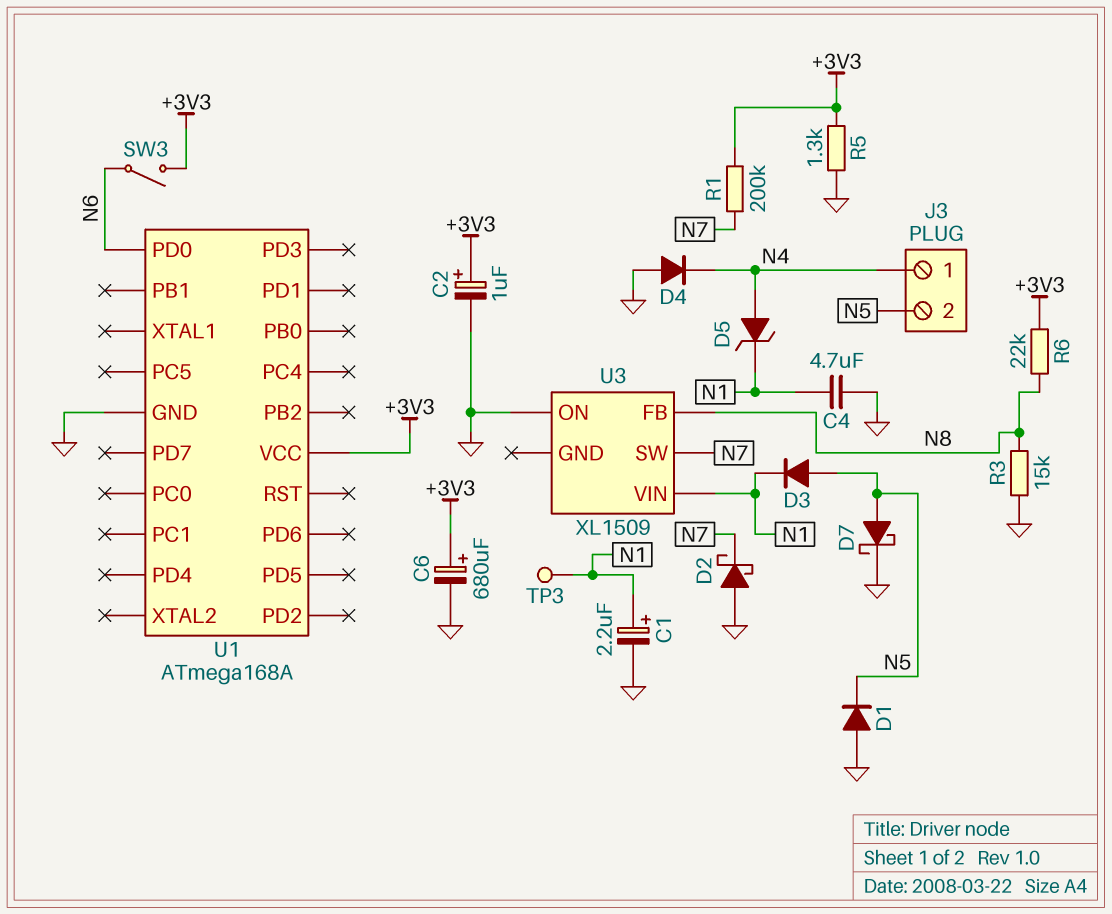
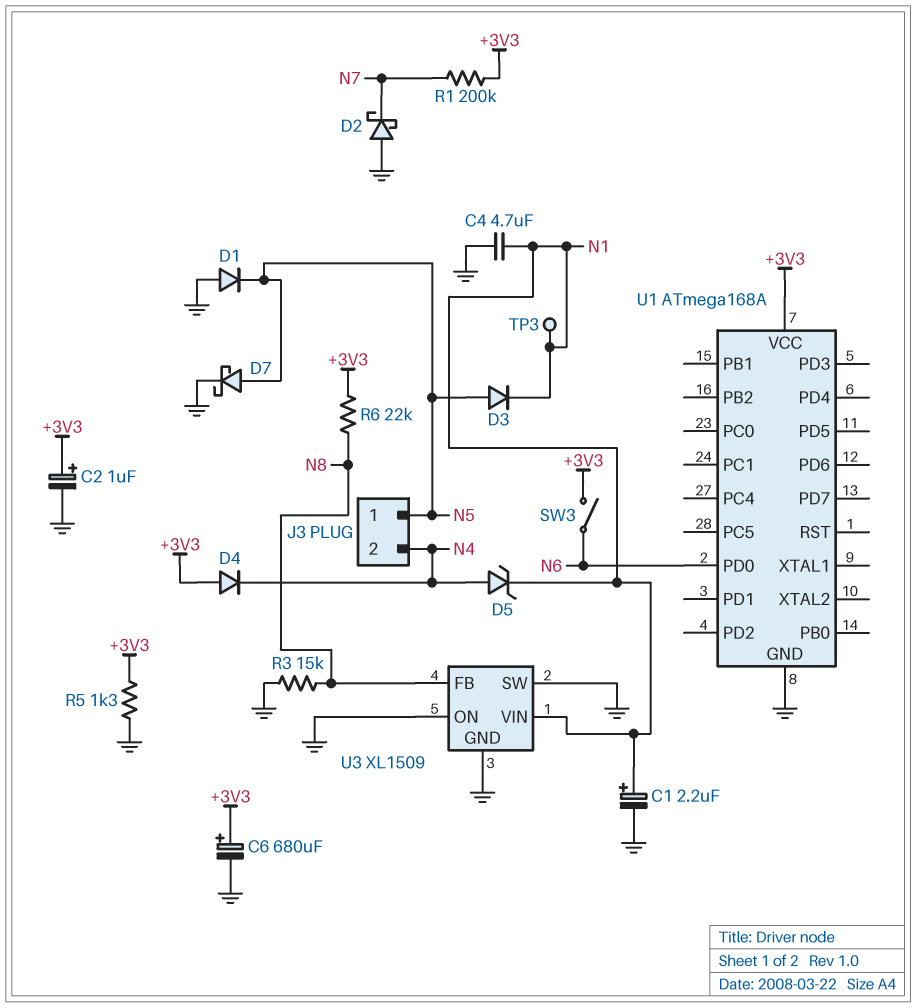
D4: diode (A GND, K N4) -> diode (A +3V3, K N4)
J3 pin 1: N4 -> N5
J3 pin 2: N5 -> N4
U3 pin GND: none -> GND
U3 pin SW: N7 -> GND

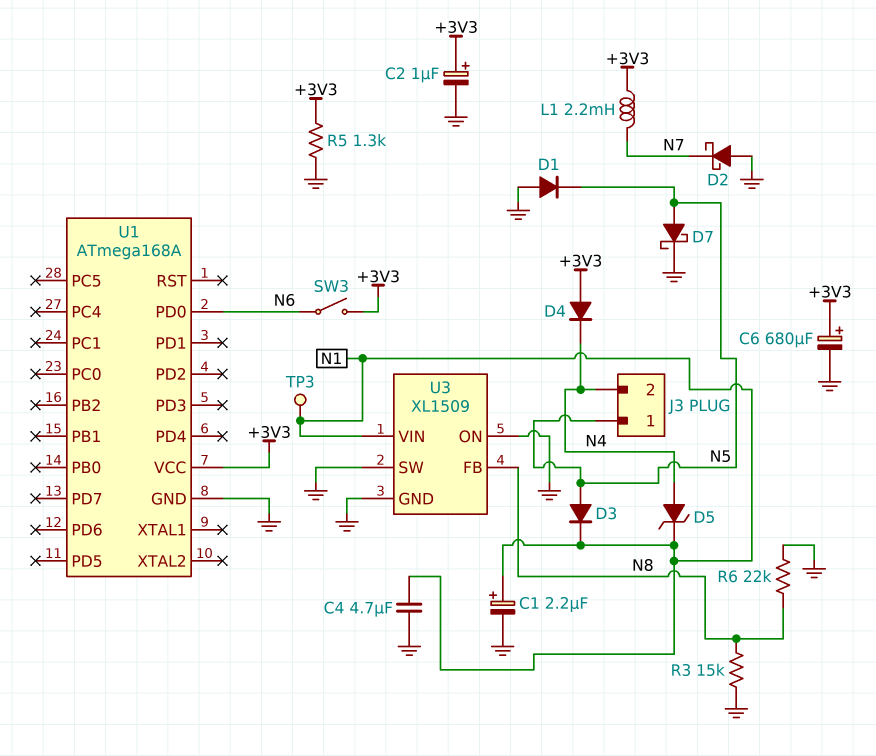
L1: none -> 2.2mH (+3V3, N7)
R1: 200k (+3V3, N7) -> none
R6: 22k (+3V3, N8) -> 22k (GND, N8)

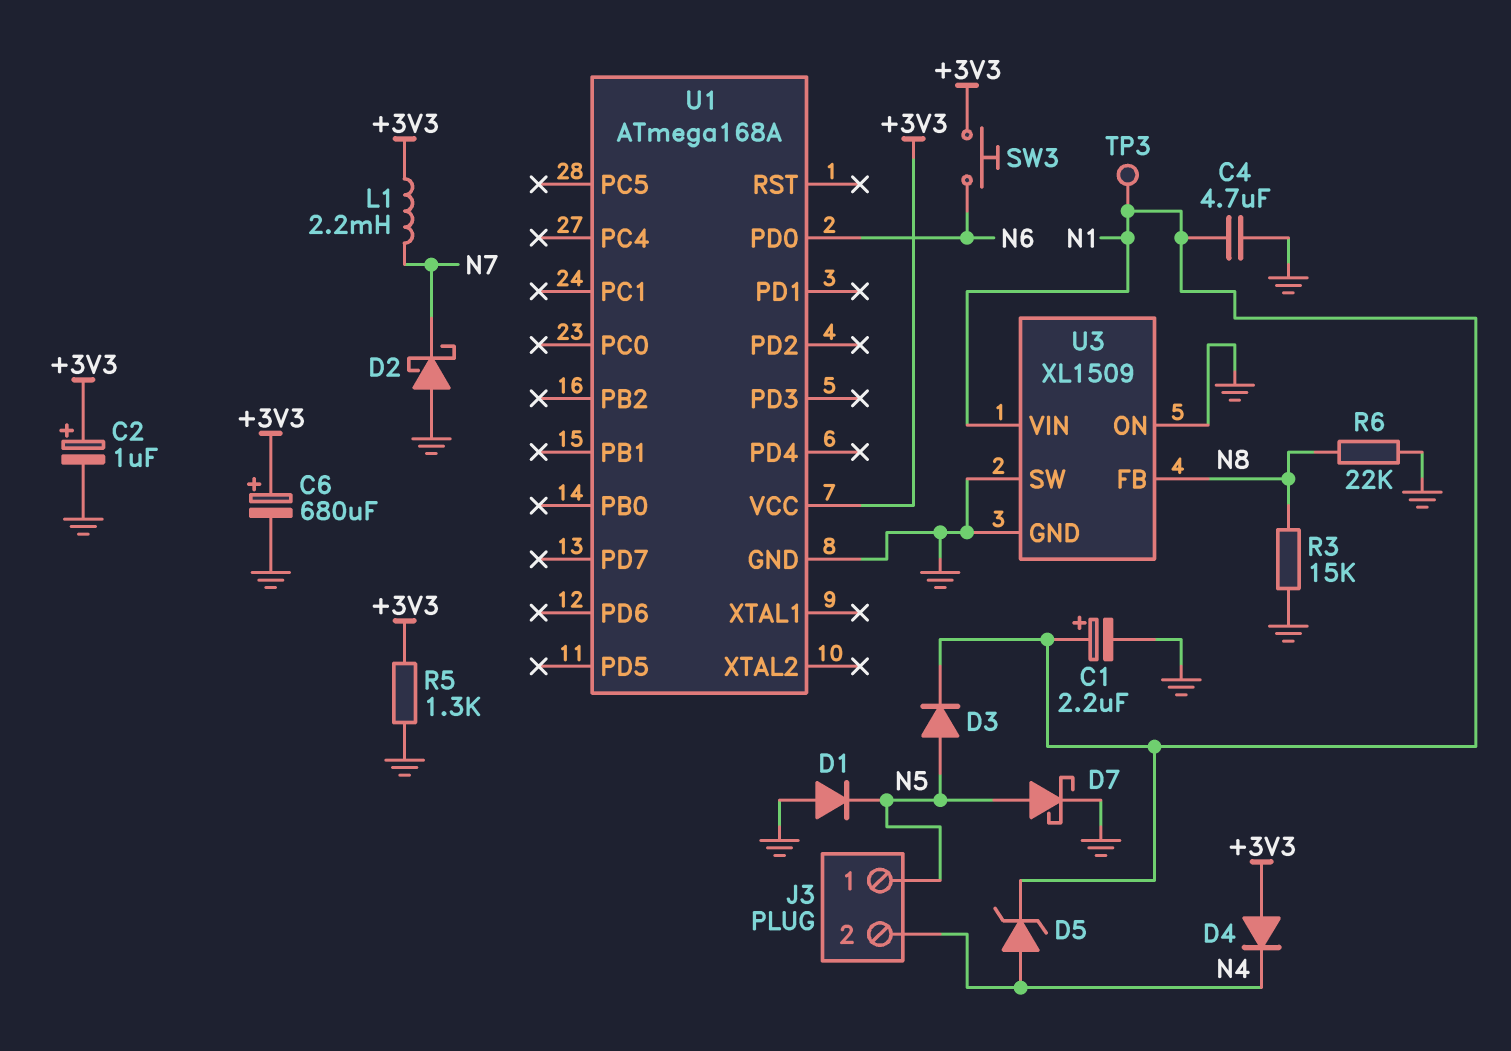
SW3: switch (+3V3, N6) -> button (+3V3, N6)

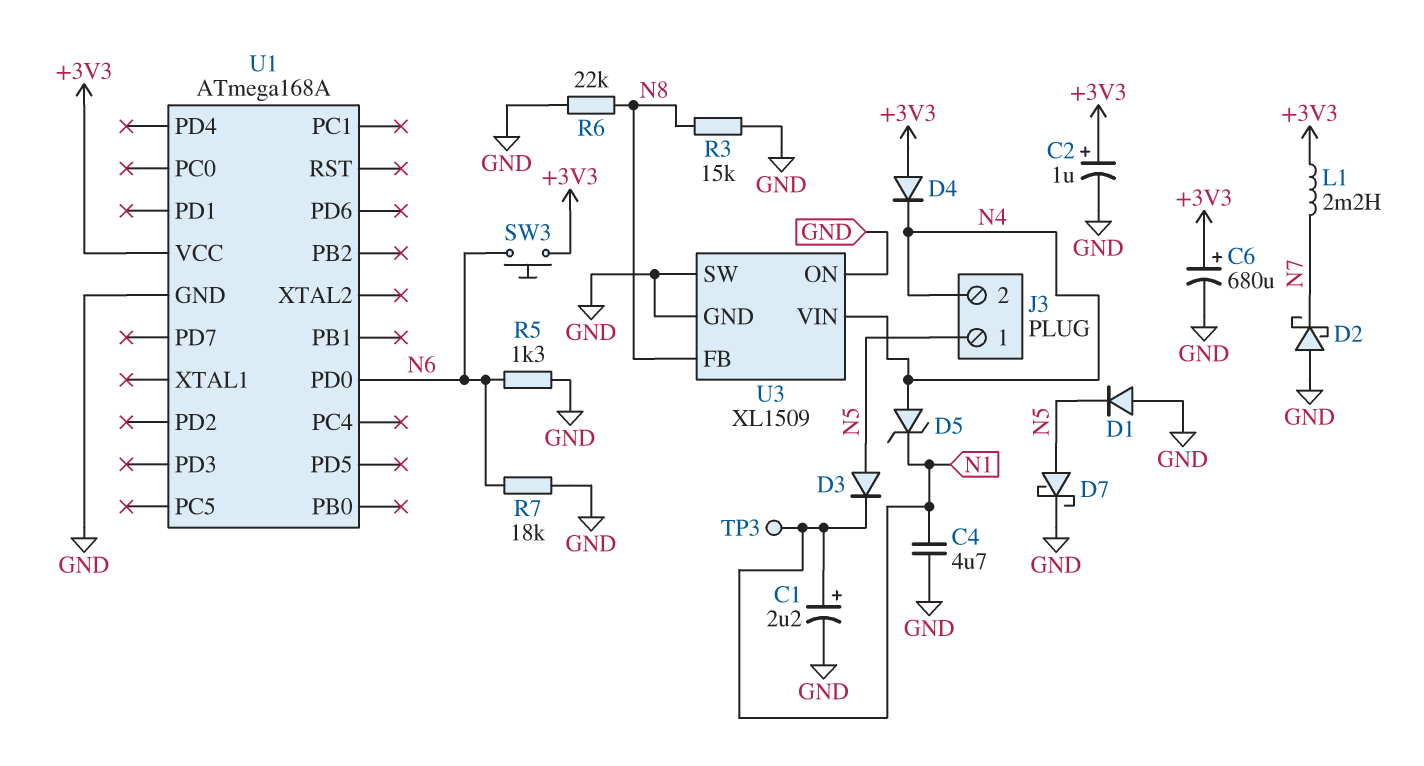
R5: 1.3k (+3V3, GND) -> 1.3k (GND, N6)
R7: none -> 18k (GND, N6)
U3 pin VIN: N1 -> N4

